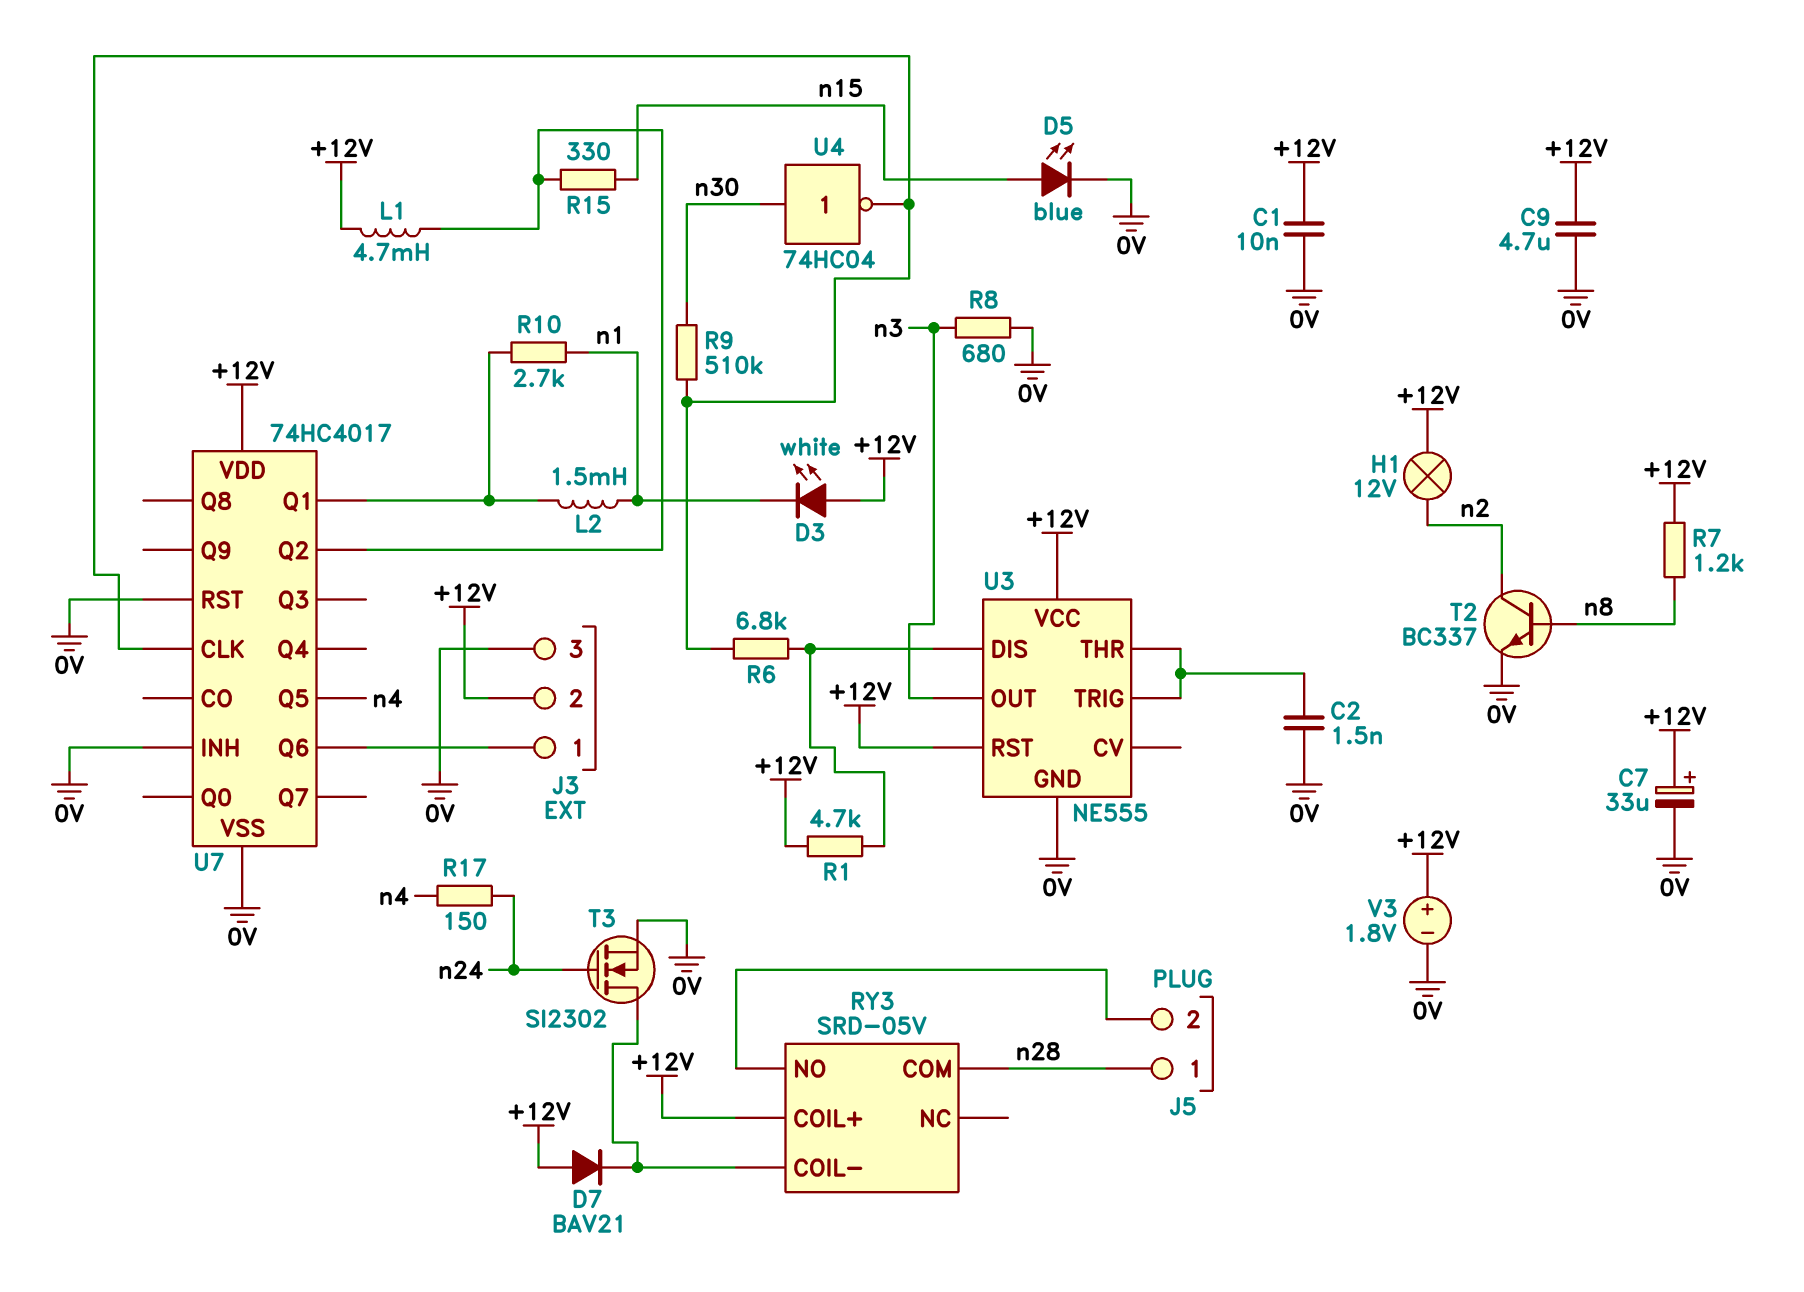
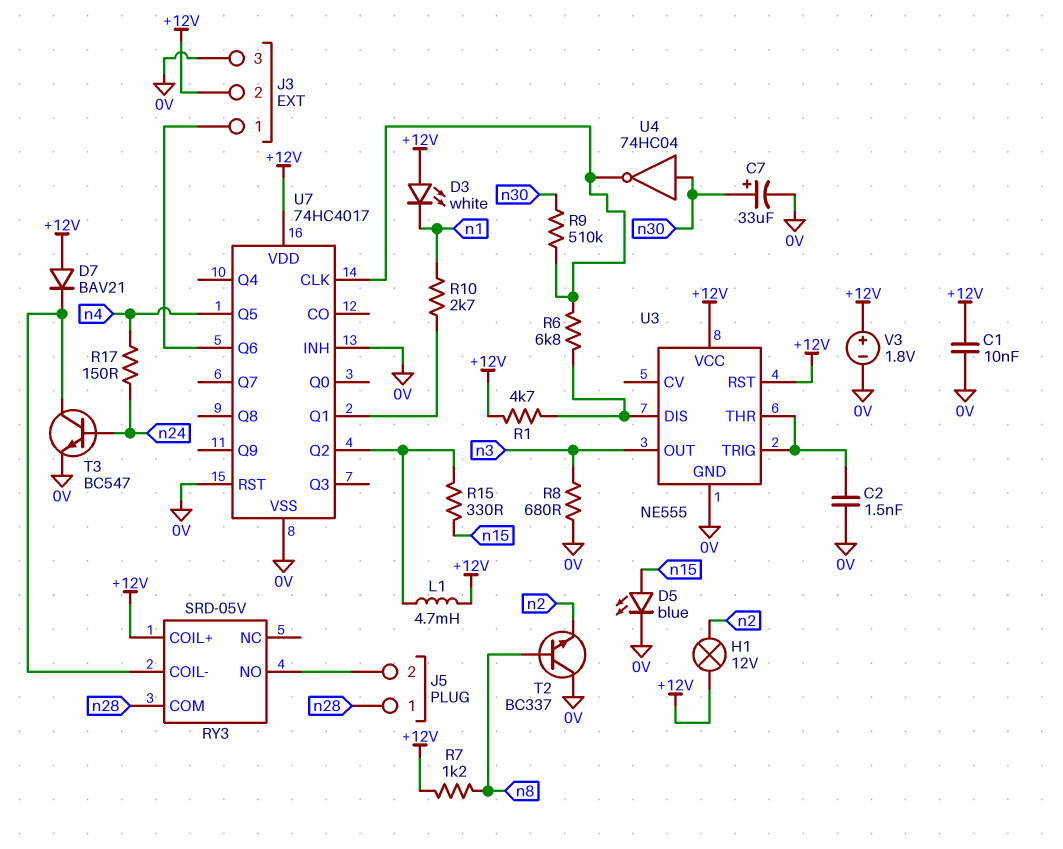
C7: 33uF (plus +12V, minus 0V) -> 33uF (plus n30, minus 0V)
C9: 4.7uF (+12V, 0V) -> none
L2: 1.5mH (U7/Q1, n1) -> none
T2: NPN BC337 (B n8, C n2, E 0V) -> NPN BC337 (B n8, C 0V, E n2)
T3: NMOS SI2302 (G n24, D RY3/COIL-, S 0V) -> NPN BC547 (B n24, C RY3/COIL-, E 0V)

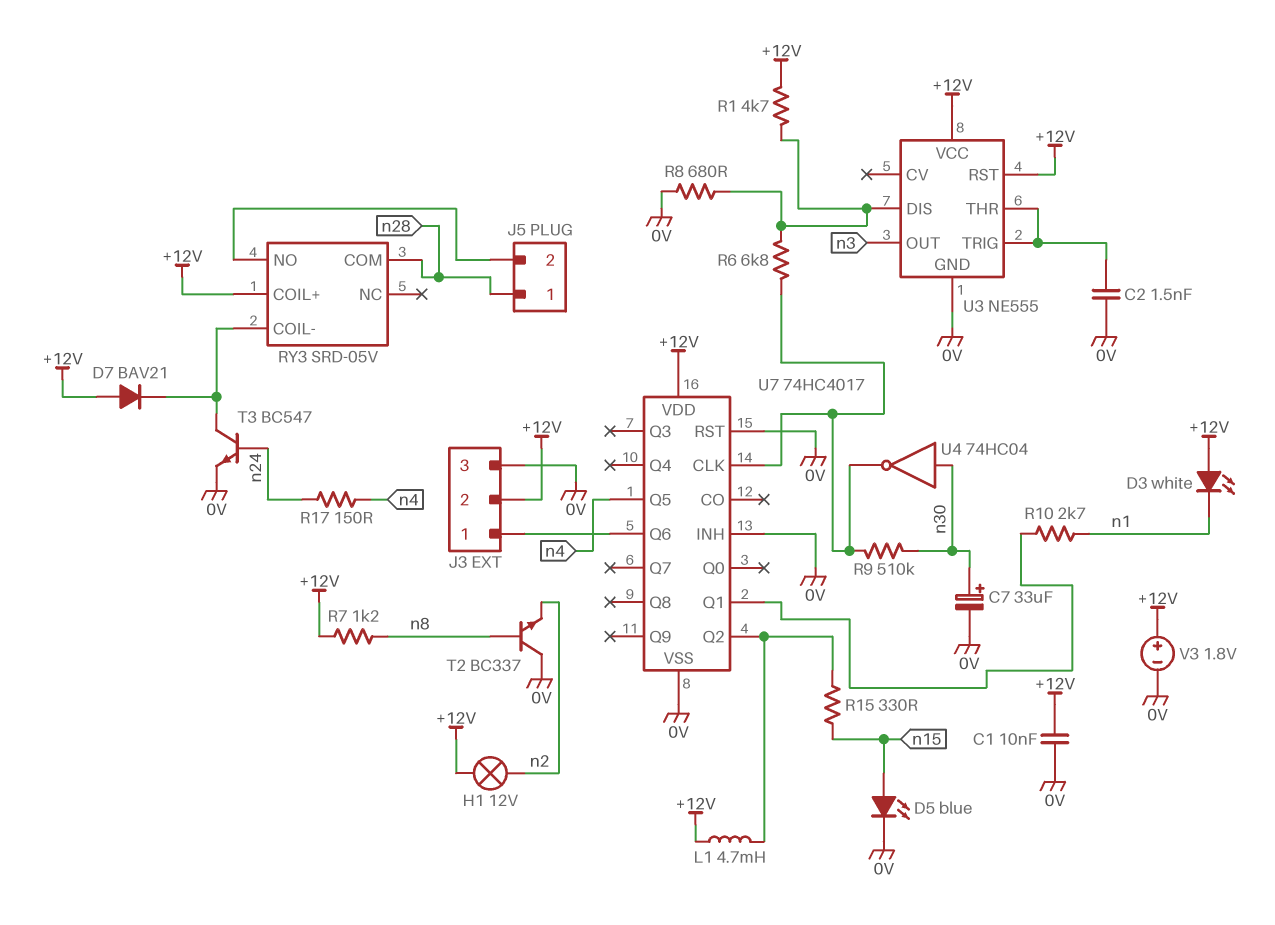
R8: 680 (0V, n3) -> 680 (0V, U3/DIS)

